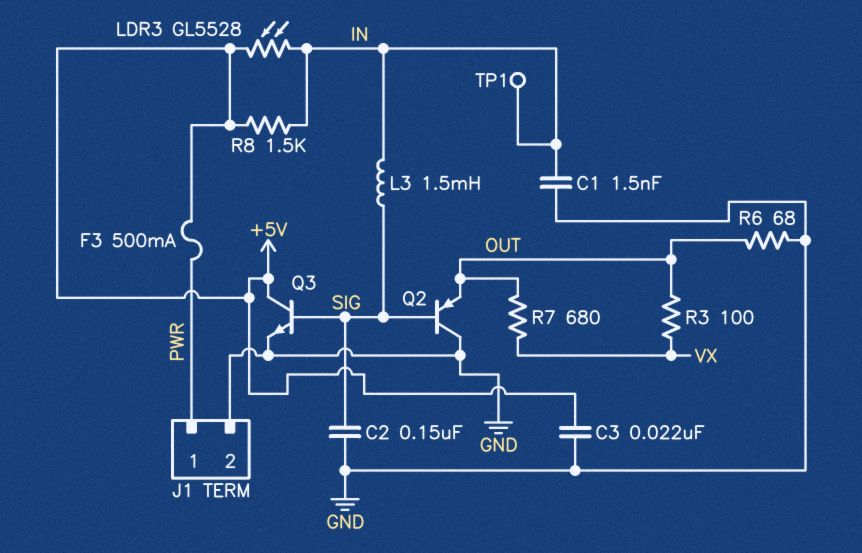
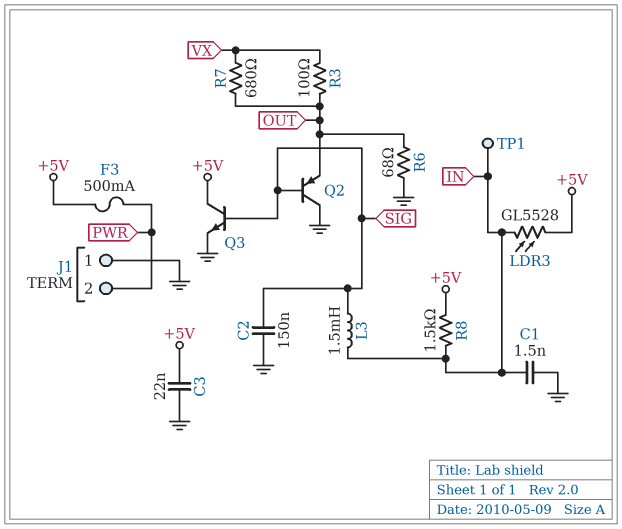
J1 pin 1: PWR -> GND
J1 pin 2: GND -> PWR

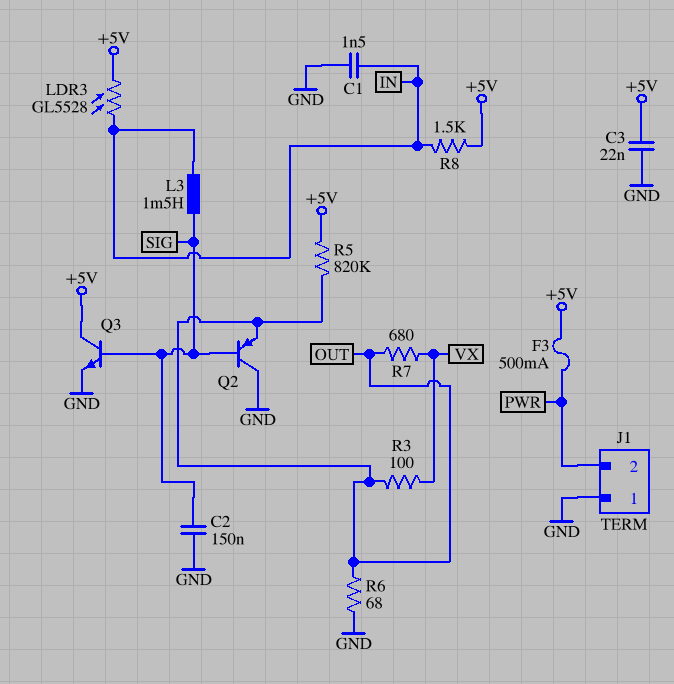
R5: none -> 820k (+5V, OUT)
TP1: test point (IN) -> none

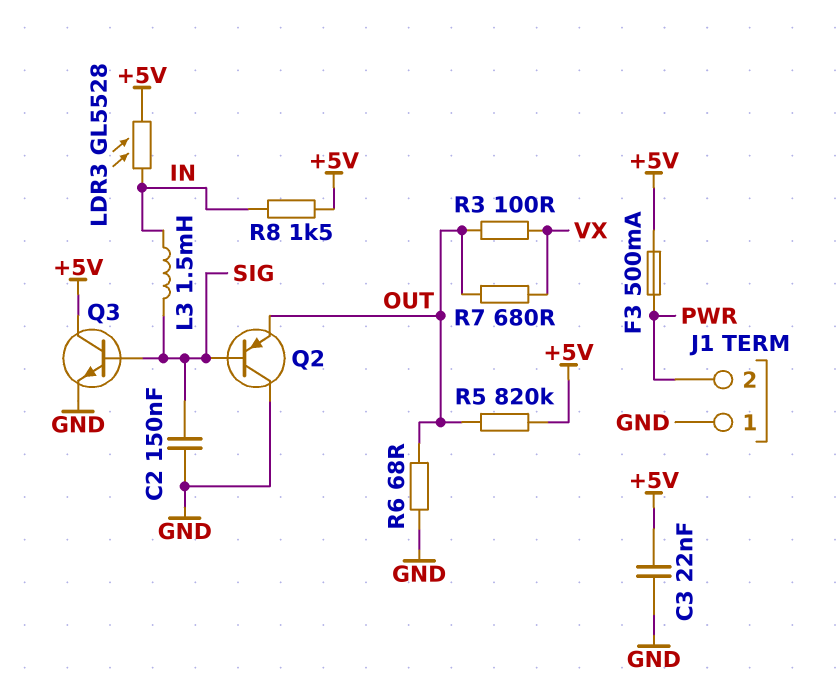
C1: 1.5nF (GND, IN) -> none

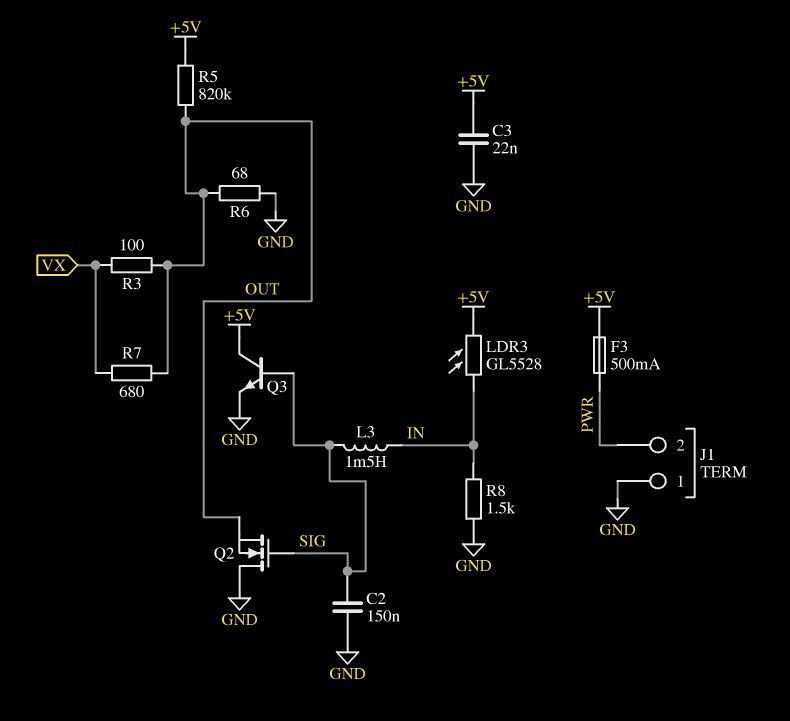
Q2: PNP (B SIG, C GND, E OUT) -> NMOS (G SIG, D GND, S OUT)
R8: 1.5k (+5V, IN) -> 1.5k (GND, IN)

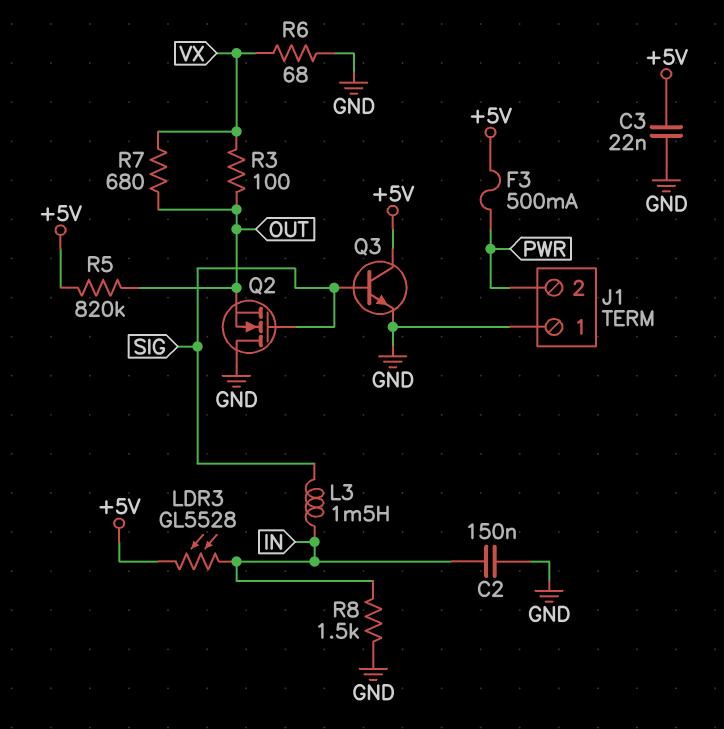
C2: 150nF (GND, SIG) -> 150nF (GND, IN)
R6: 68 (GND, OUT) -> 68 (GND, VX)

